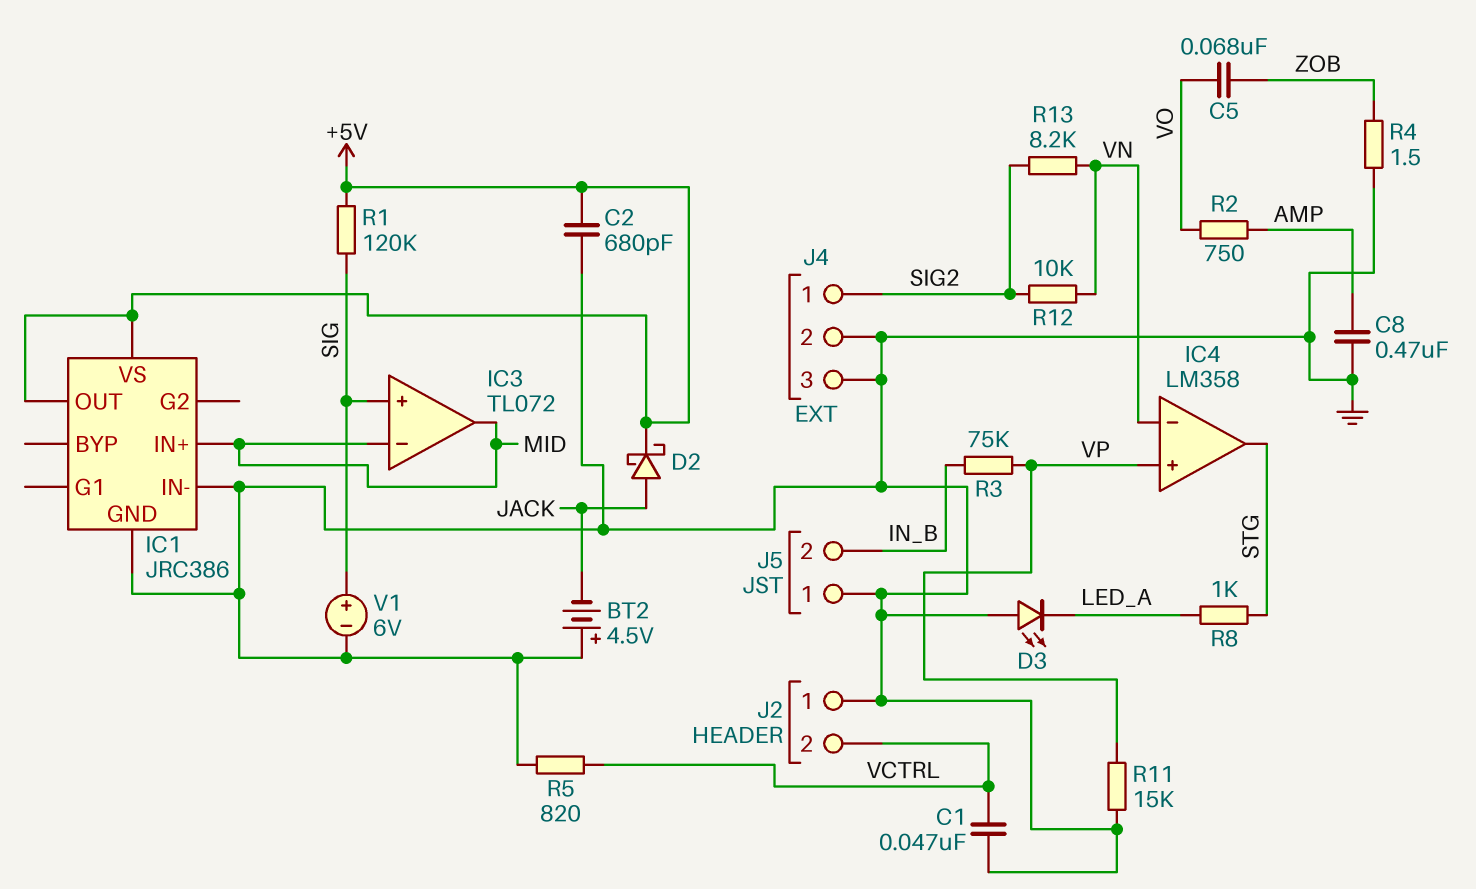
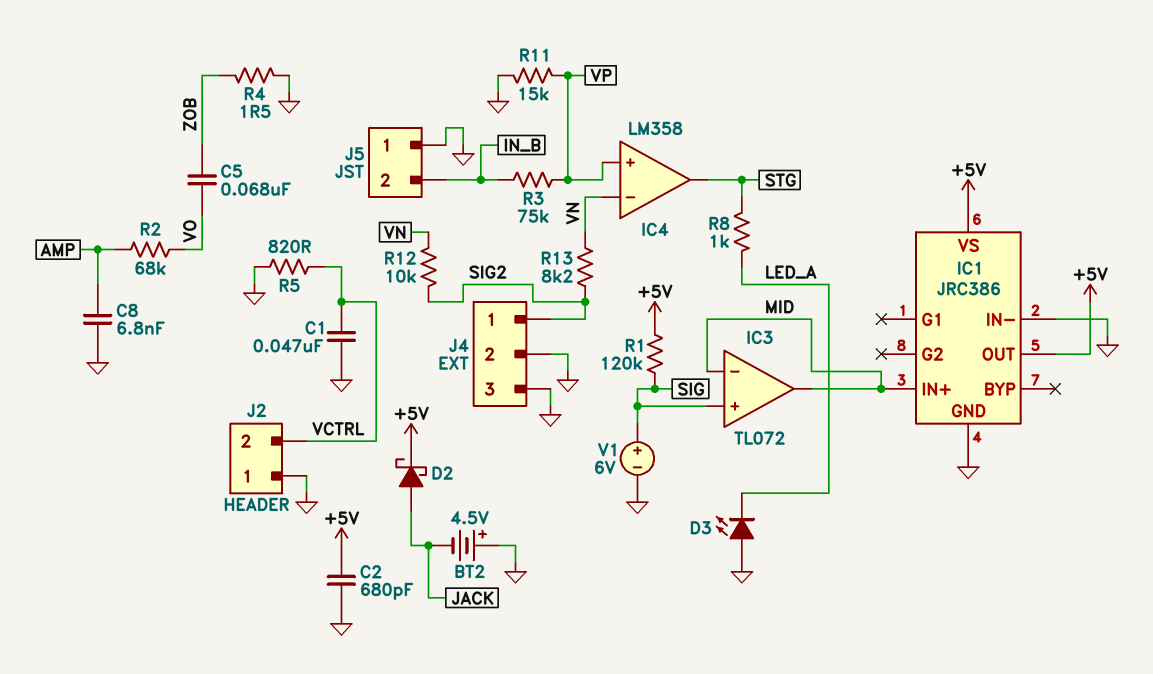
C8: 470nF (AMP, GND) -> 6.8nF (AMP, GND)
R2: 750 (AMP, VO) -> 68k (AMP, VO)

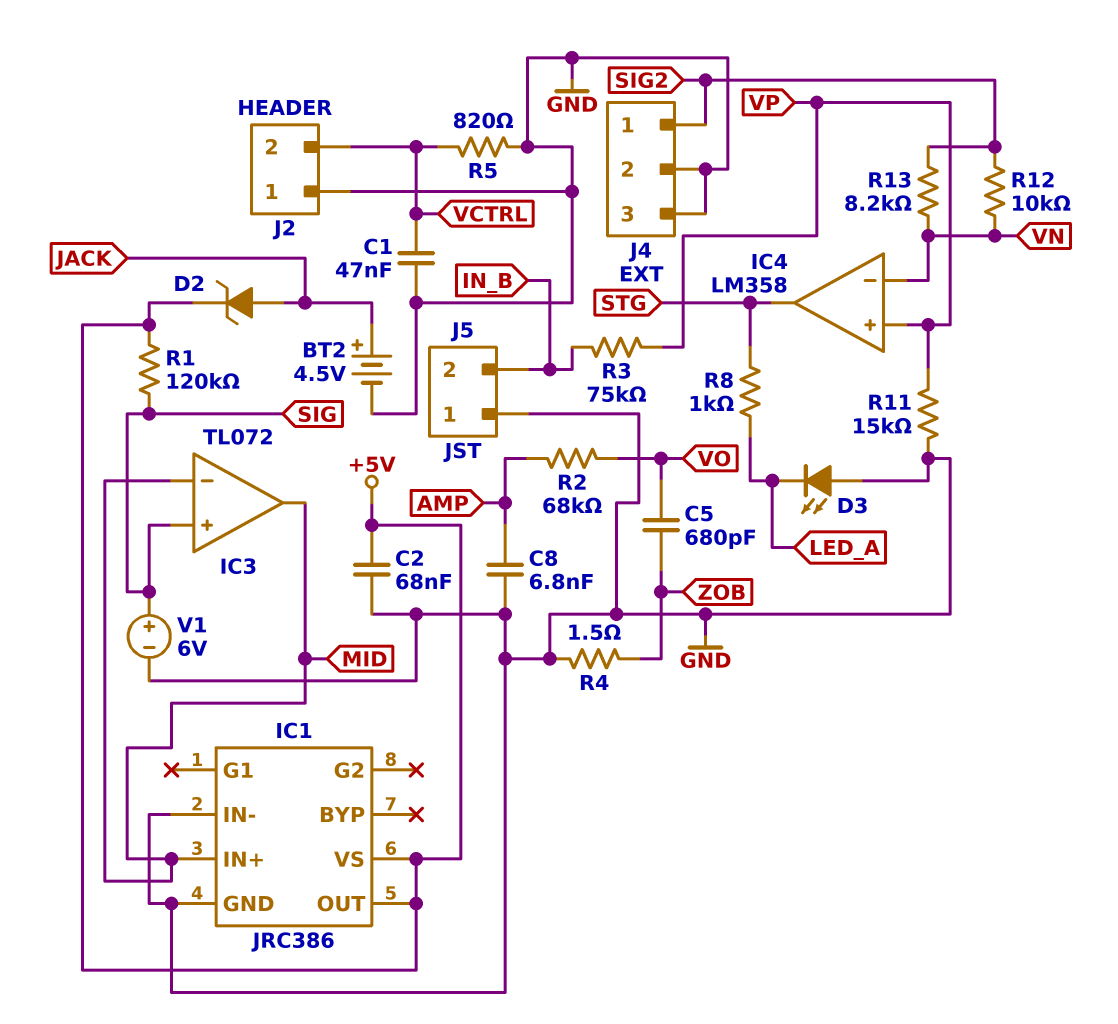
BT2: 4.5V (plus GND, minus JACK) -> 4.5V (plus JACK, minus GND)
C2: 680pF (+5V, GND) -> 68nF (+5V, GND)
C5: 68nF (VO, ZOB) -> 680pF (VO, ZOB)
D2: schottky (A JACK, K +5V) -> zener (A JACK, K +5V)

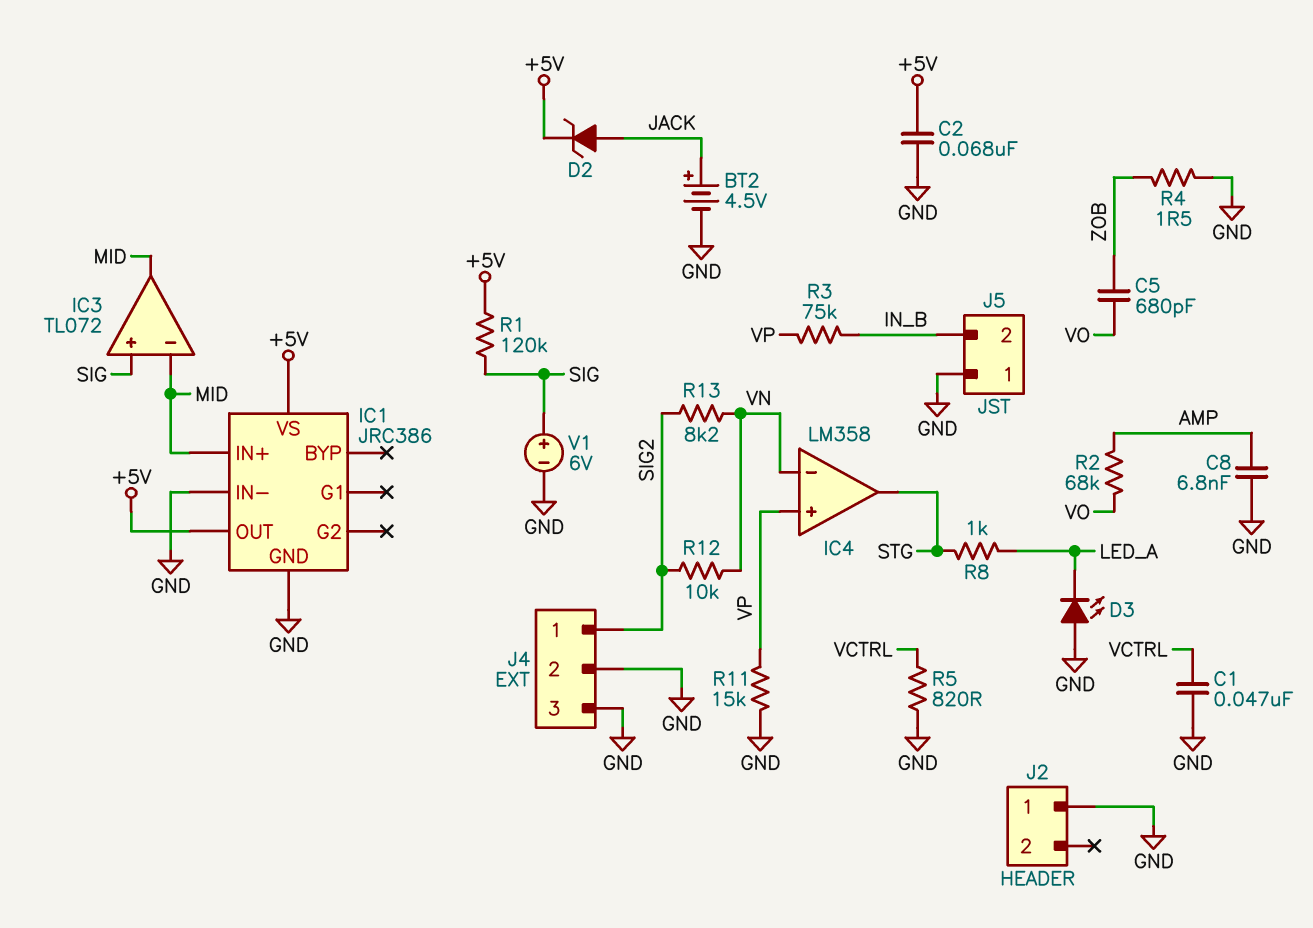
J2 pin 2: VCTRL -> none

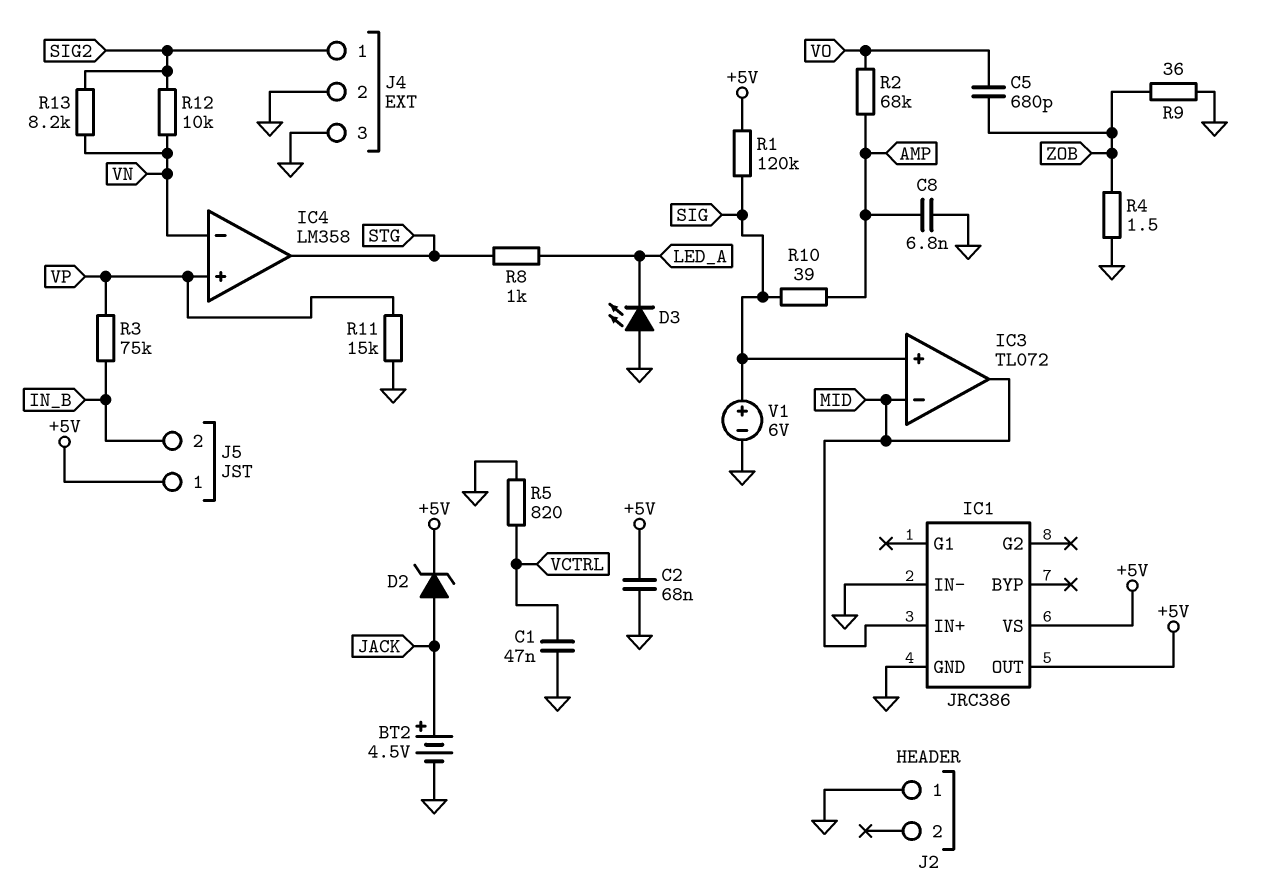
J5 pin 1: GND -> +5V
R9: none -> 36 (GND, ZOB)
R10: none -> 39 (AMP, SIG)

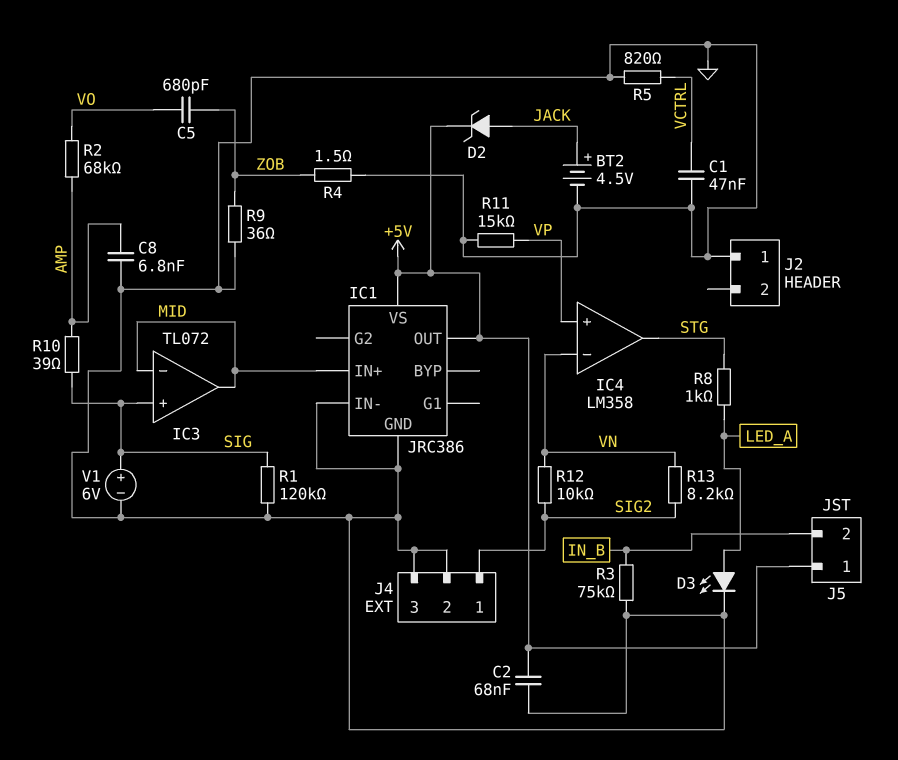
D3: LED (A GND, K LED_A) -> LED (A LED_A, K GND)
R1: 120k (+5V, SIG) -> 120k (GND, SIG)
R3: 75k (IN_B, VP) -> 75k (GND, IN_B)

